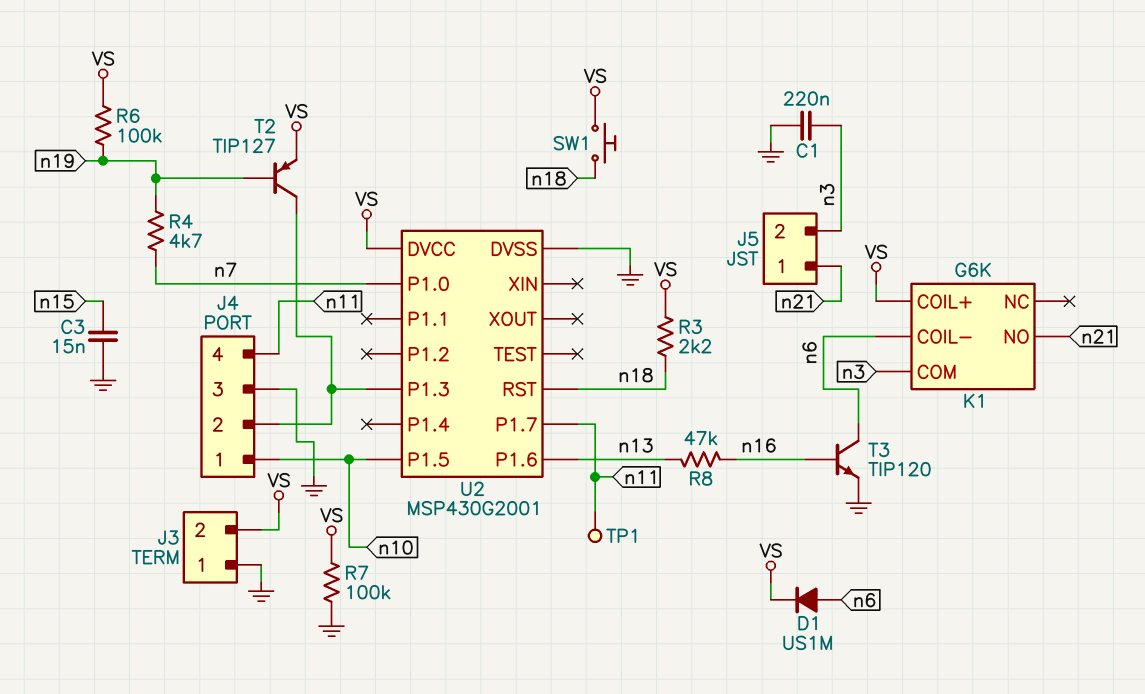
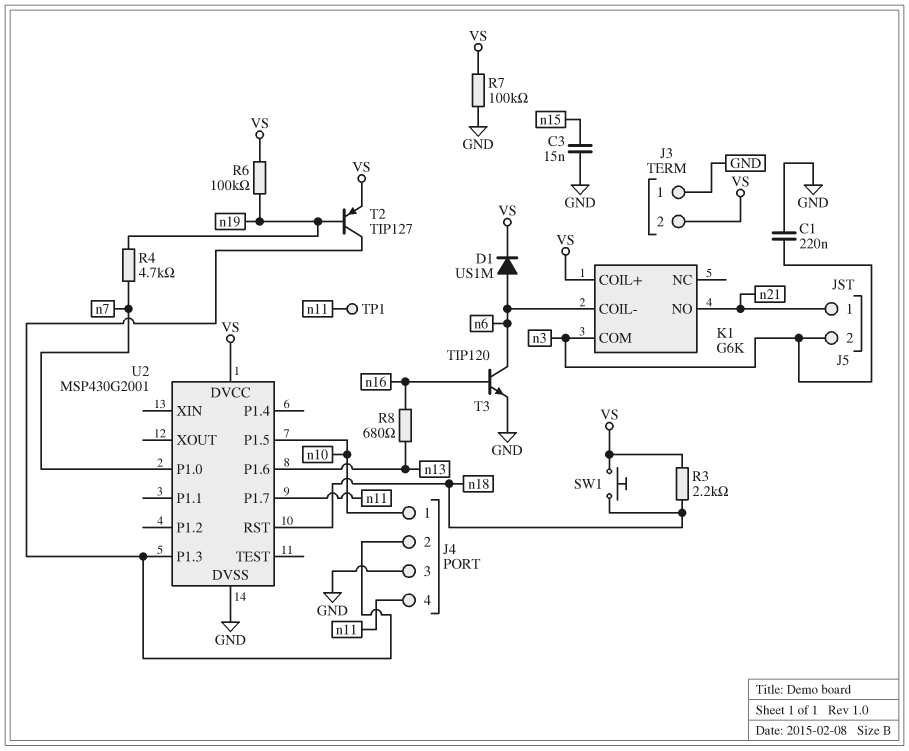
R8: 47k (n13, n16) -> 680 (n13, n16)

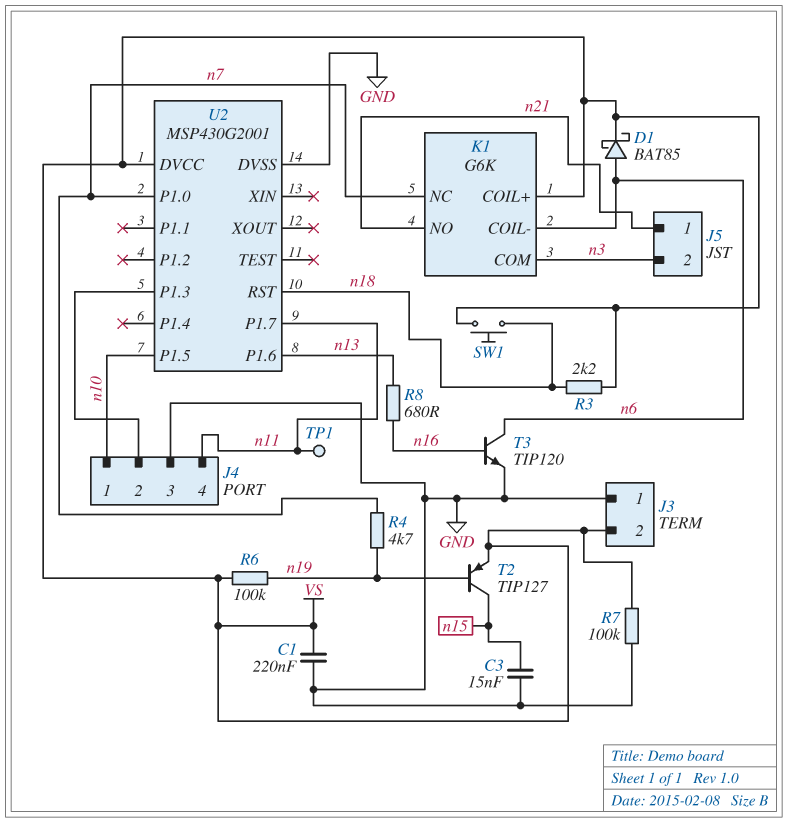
C1: 220nF (GND, n3) -> 220nF (GND, VS)
D1: diode US1M (A n6, K VS) -> schottky BAT85 (A n6, K VS)
K1 pin NC: none -> n7
T2: PNP TIP127 (B n19, C J4/2, E VS) -> PNP TIP127 (B n19, C n15, E VS)

